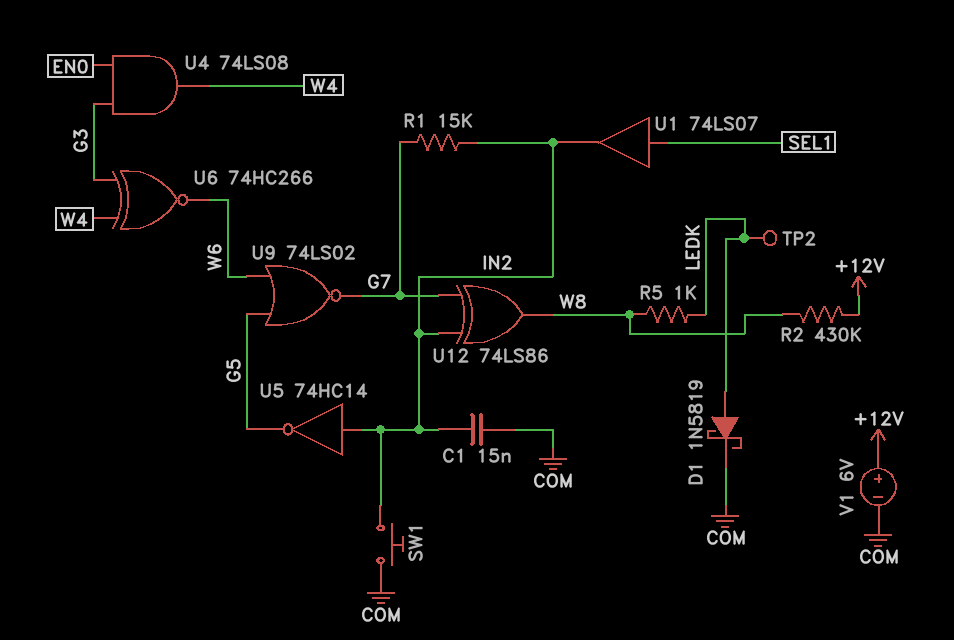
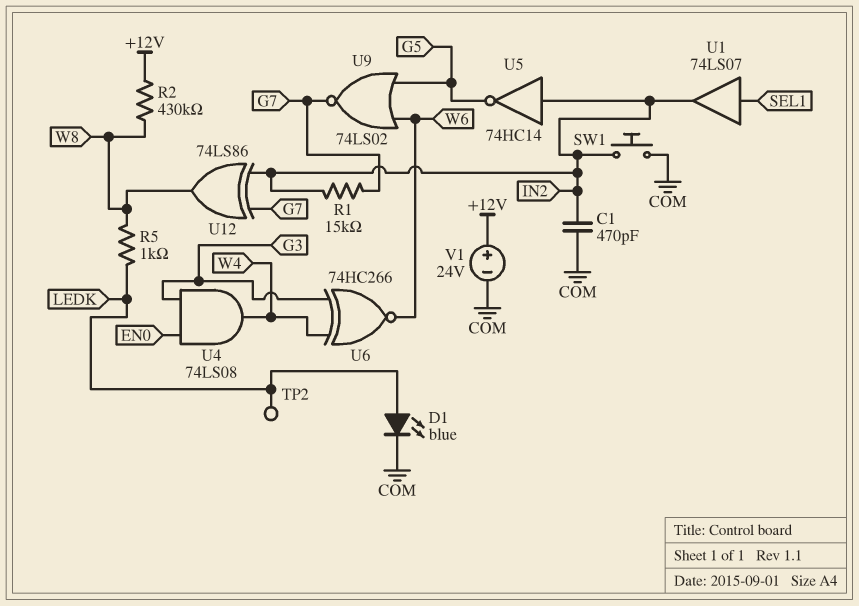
C1: 15nF (COM, IN2) -> 470pF (COM, IN2)
D1: schottky 1N5819 (A LEDK, K COM) -> LED blue (A LEDK, K COM)
V1: 6V (plus +12V, minus COM) -> 24V (plus +12V, minus COM)

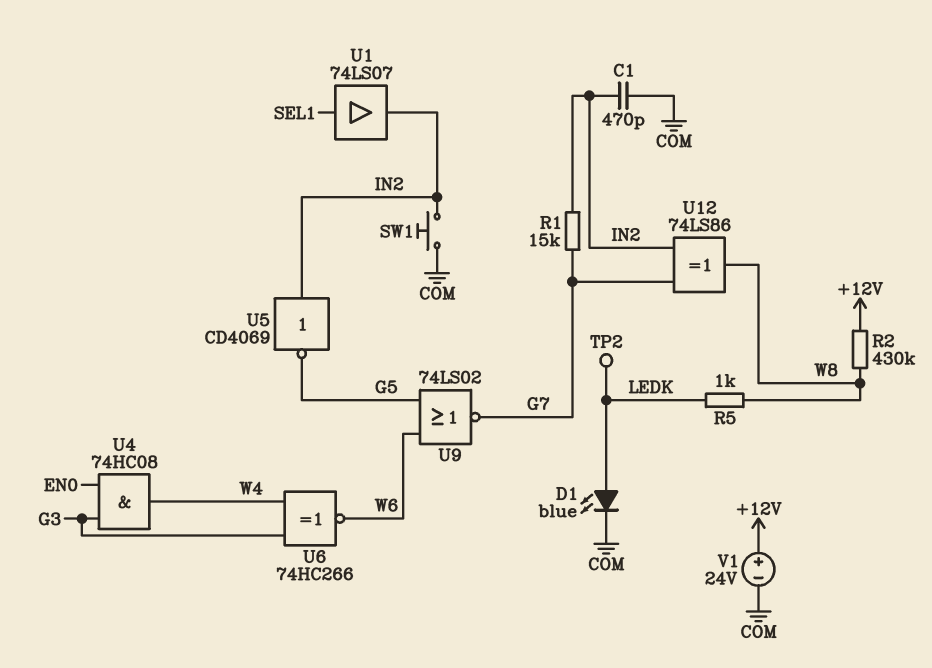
U4: AND 74LS08 (in EN0, in G3, out W4) -> AND 74HC08 (in EN0, in G3, out W4)
U5: NOT 74HC14 (in IN2, out G5) -> NOT CD4069 (in IN2, out G5)

